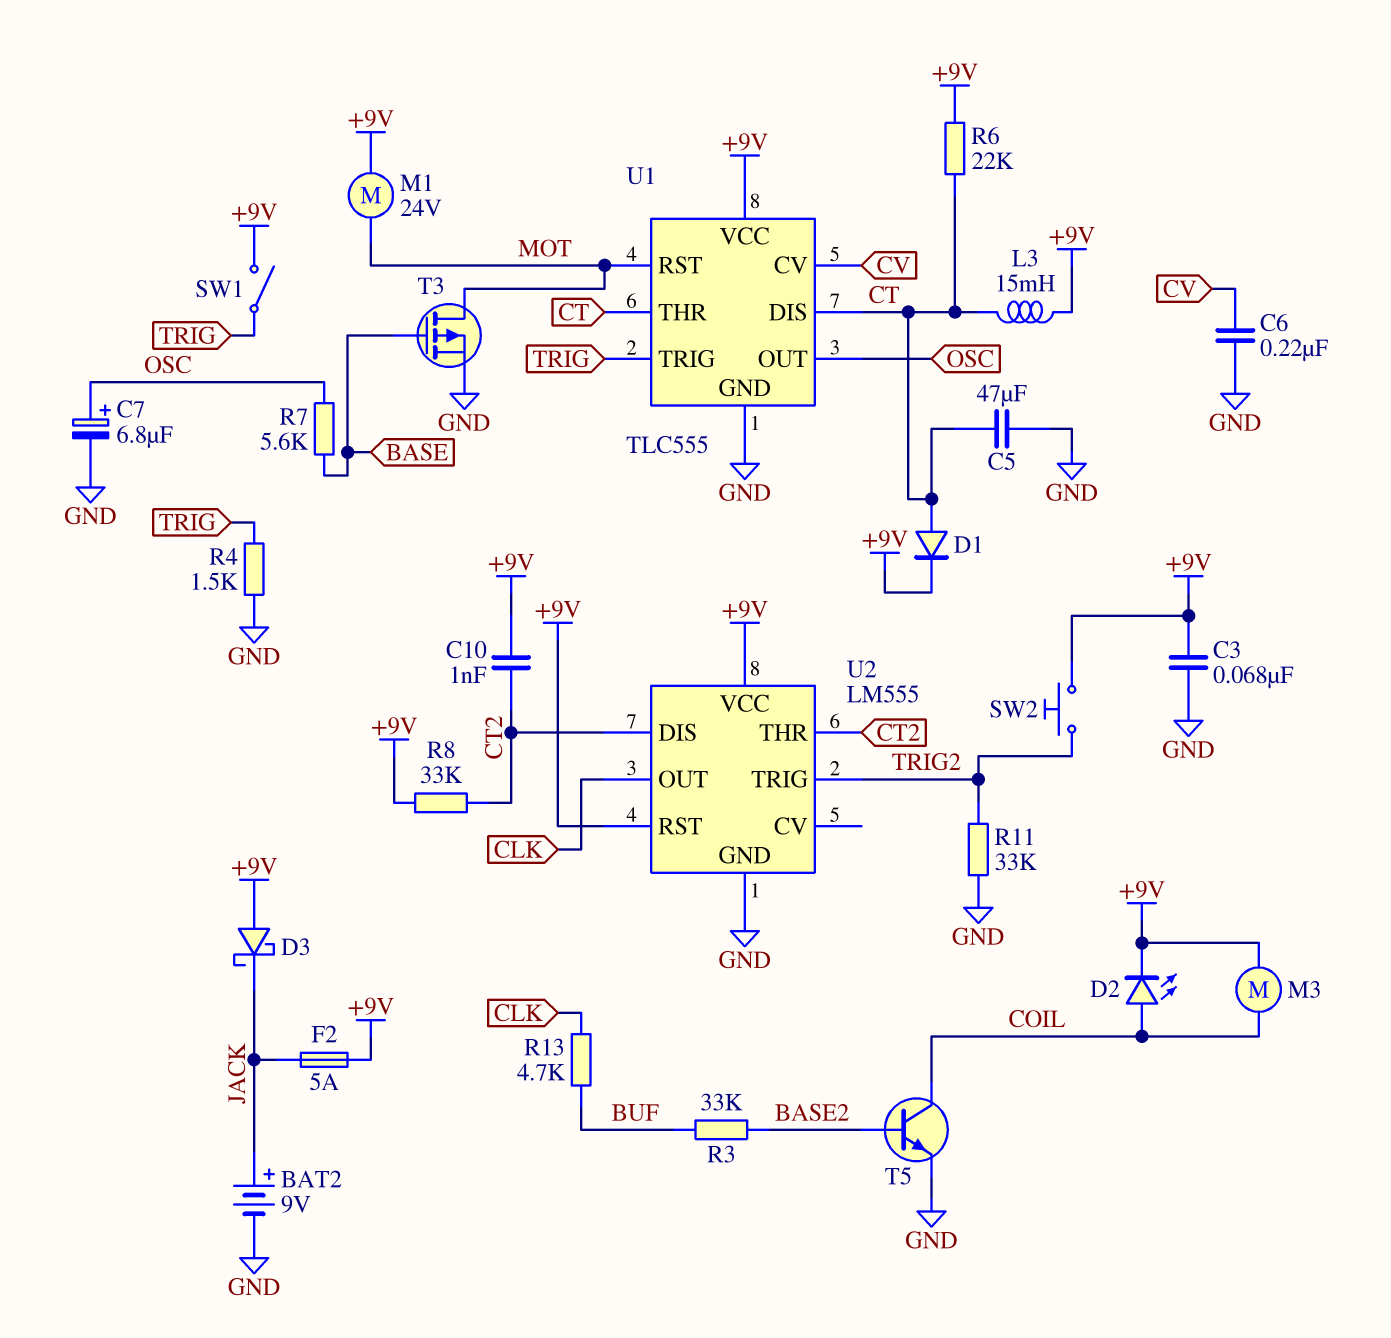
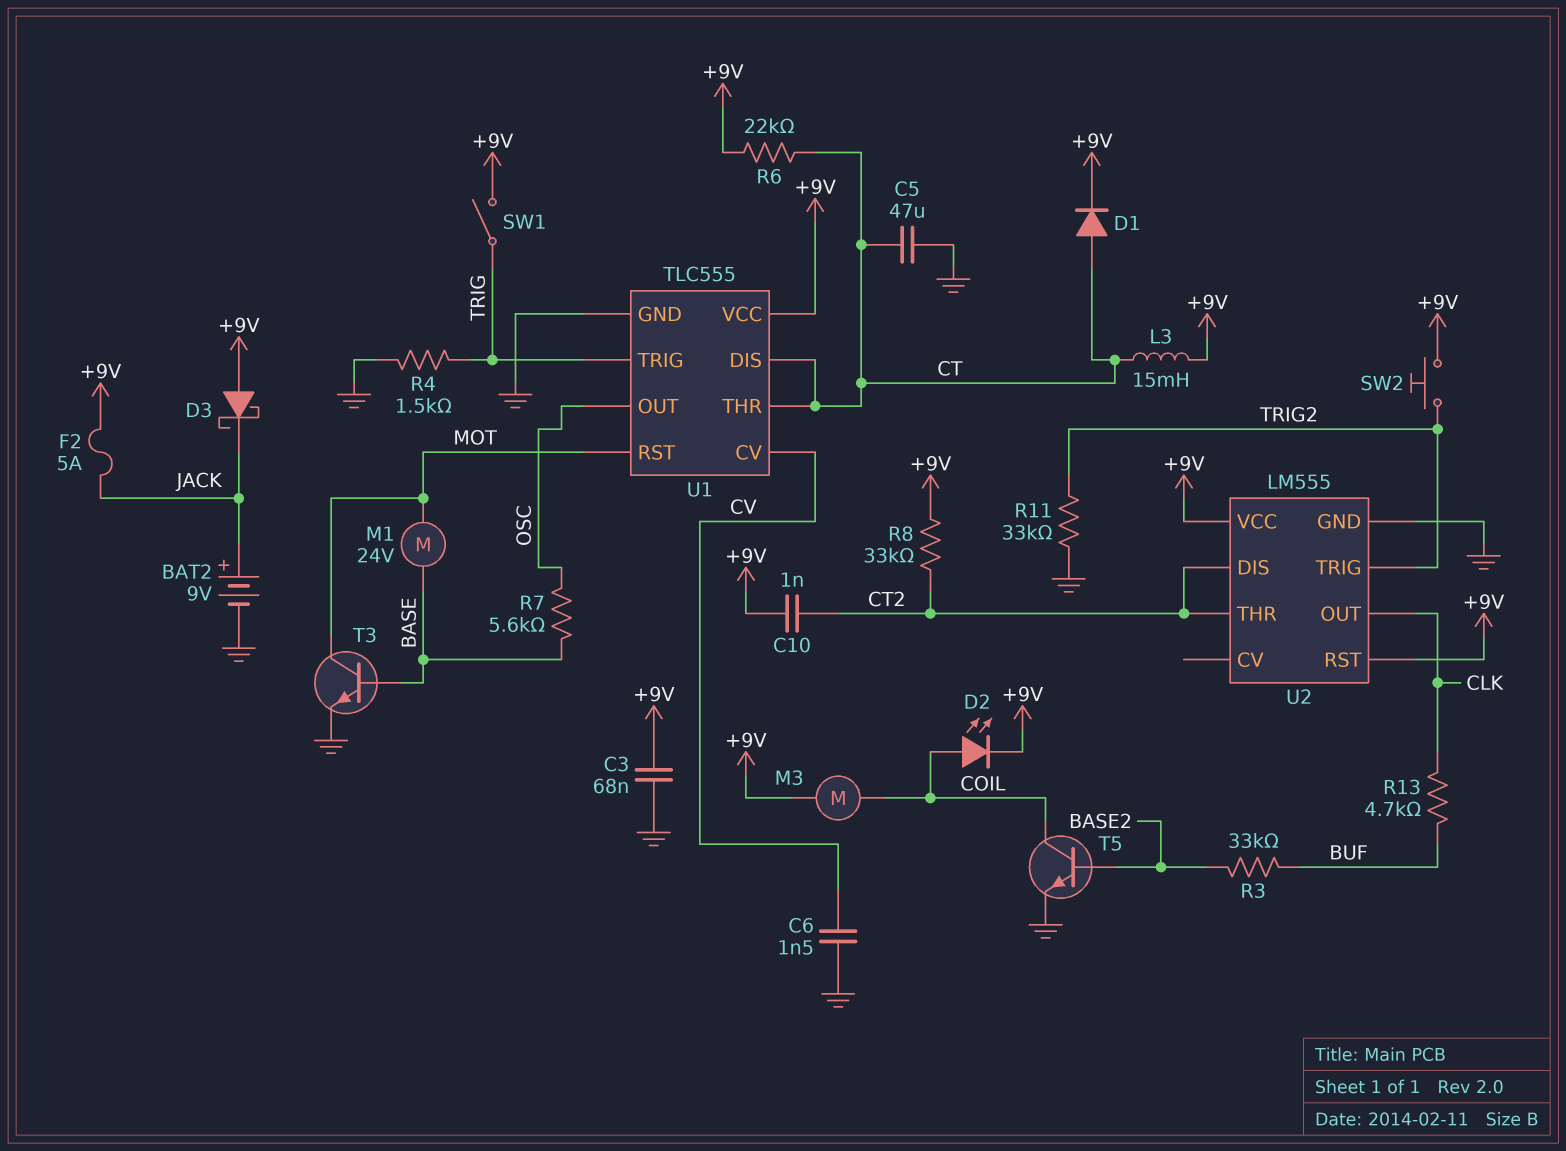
C6: 220nF (CV, GND) -> 1.5nF (CV, GND)
C7: 6.8uF (plus OSC, minus GND) -> none
M1: motor 24V (+9V, MOT) -> motor 24V (BASE, MOT)
T3: PMOS (G BASE, D MOT, S GND) -> NPN (B BASE, C MOT, E GND)

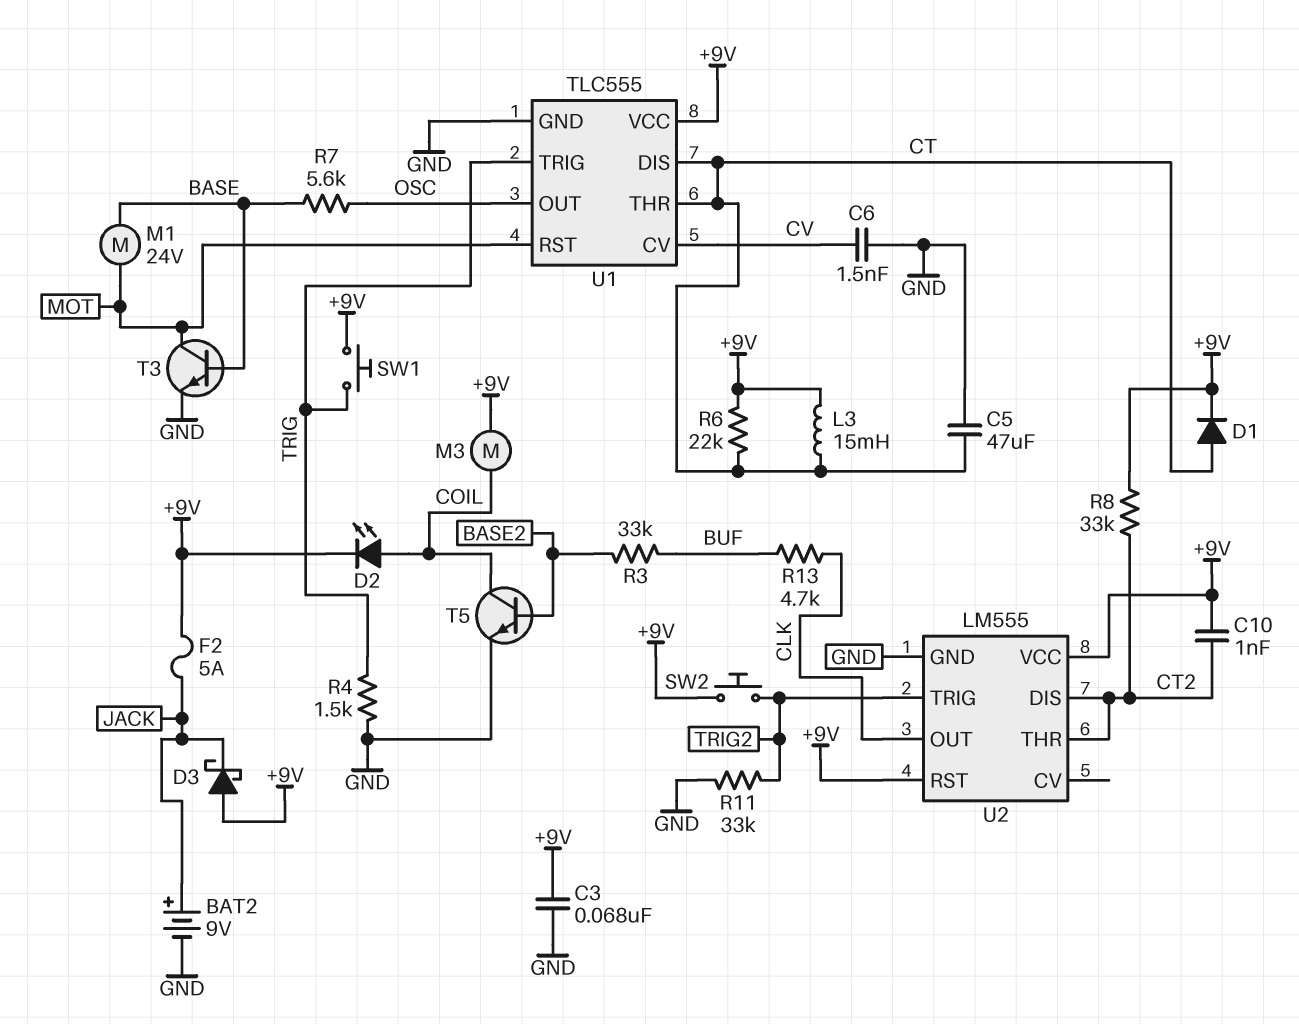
SW1: switch (+9V, TRIG) -> button (+9V, TRIG)

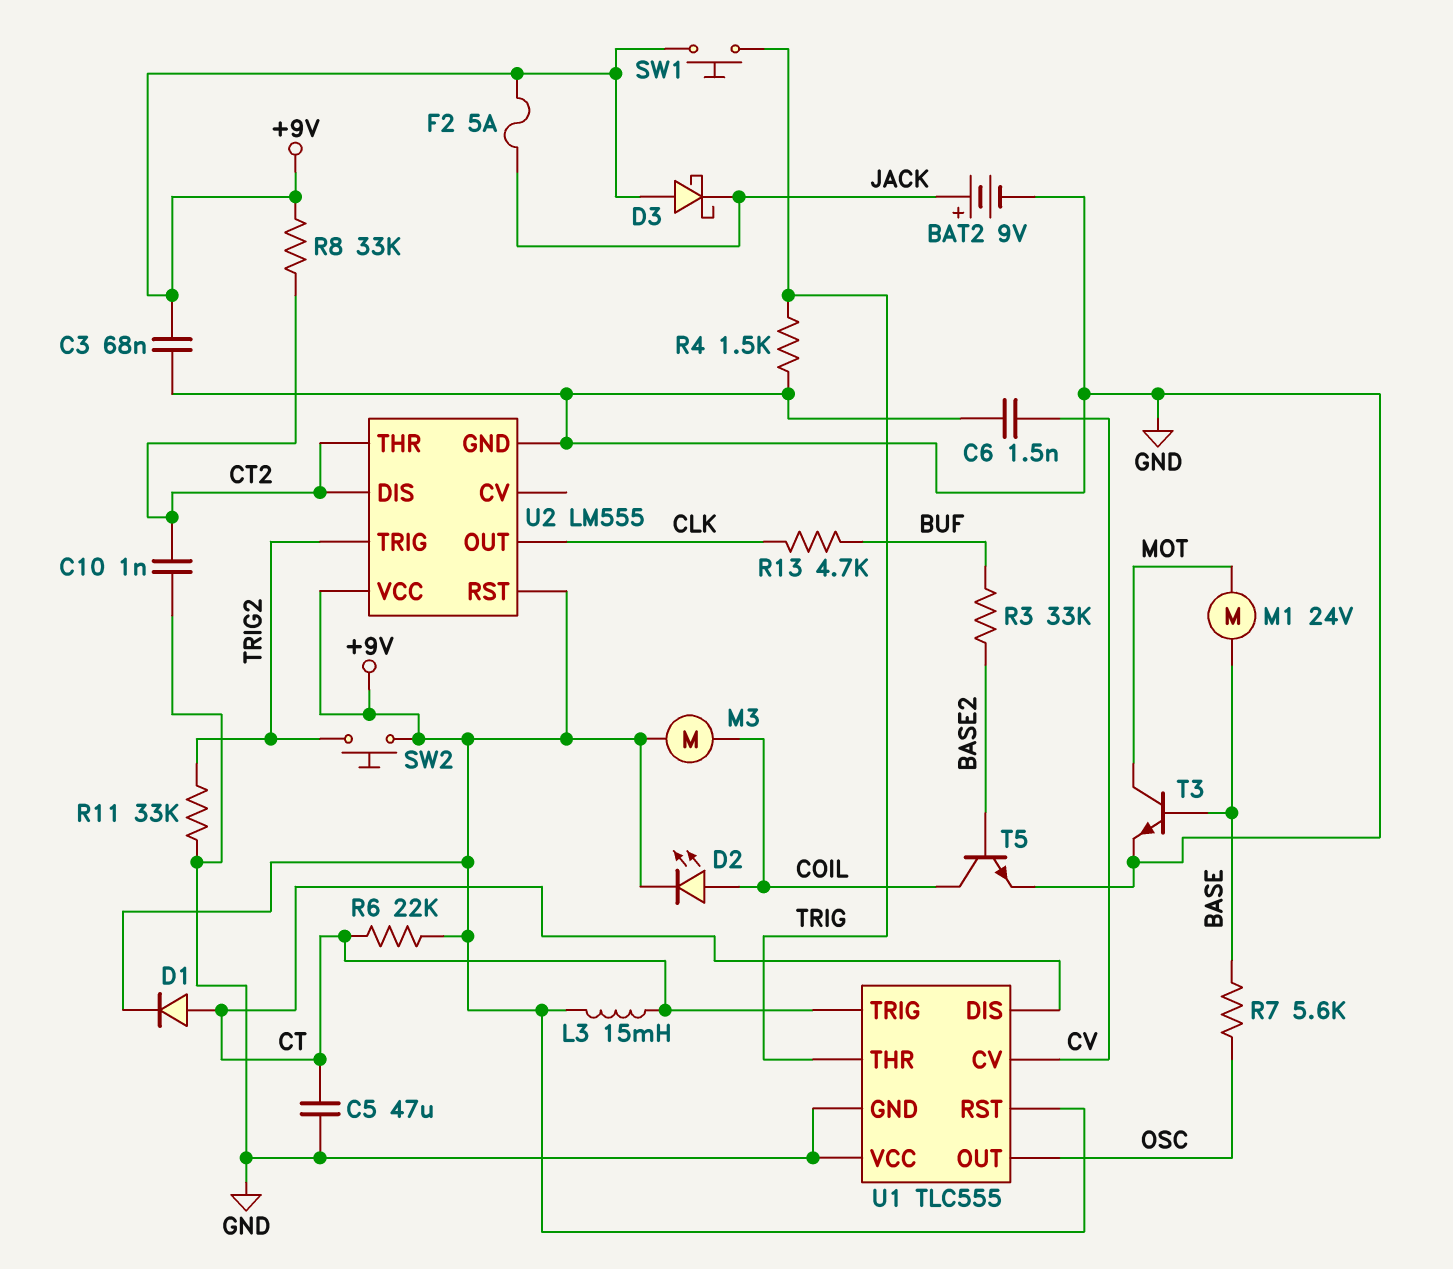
C10: 1nF (+9V, CT2) -> 1nF (CT2, GND)
U1 pin RST: MOT -> +9V
U1 pin THR: CT -> TRIG
U1 pin TRIG: TRIG -> CT
U1 pin VCC: +9V -> GND

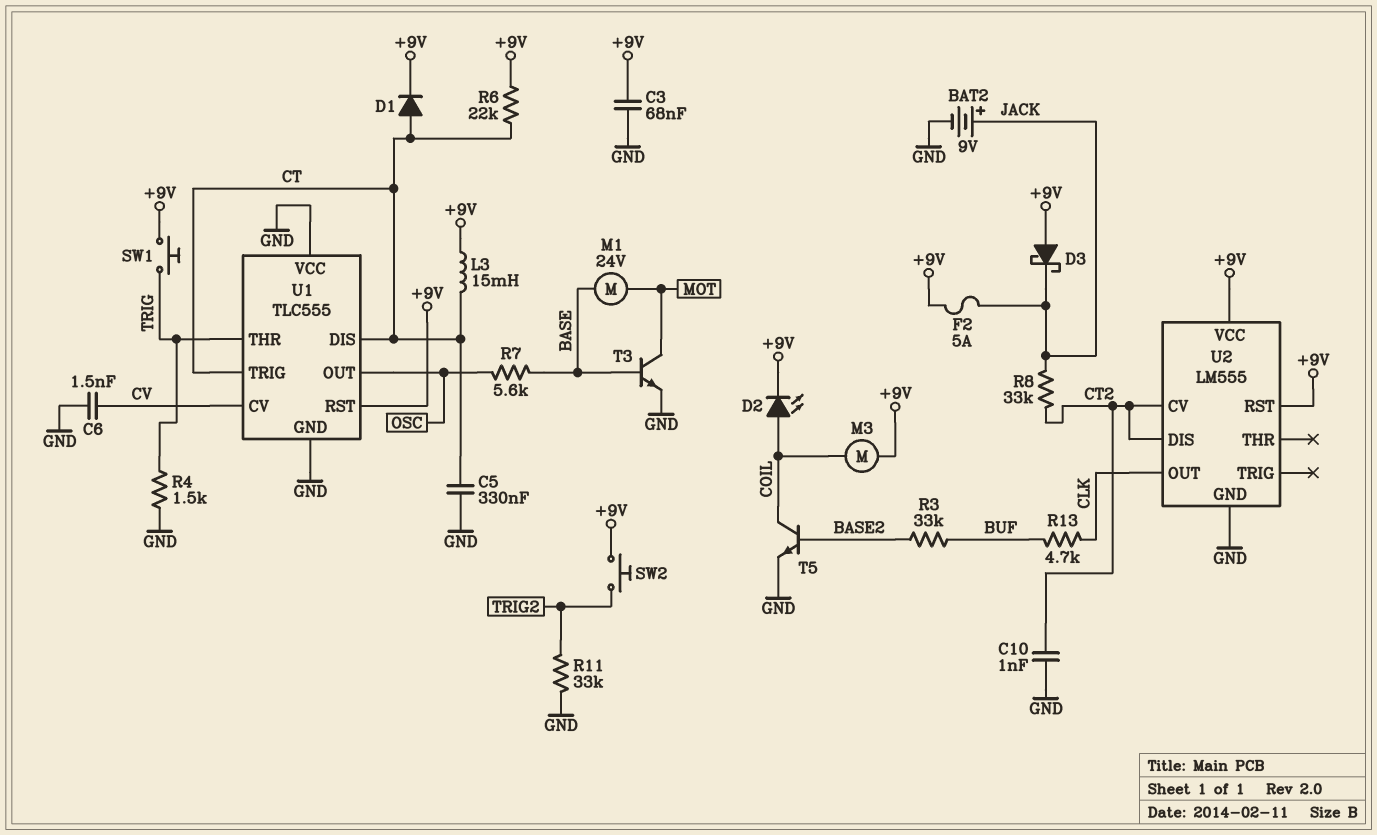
C5: 47uF (CT, GND) -> 330nF (CT, GND)
R8: 33k (+9V, CT2) -> 33k (CT2, JACK)
U2 pin CV: none -> CT2
U2 pin THR: CT2 -> none
U2 pin TRIG: TRIG2 -> none

